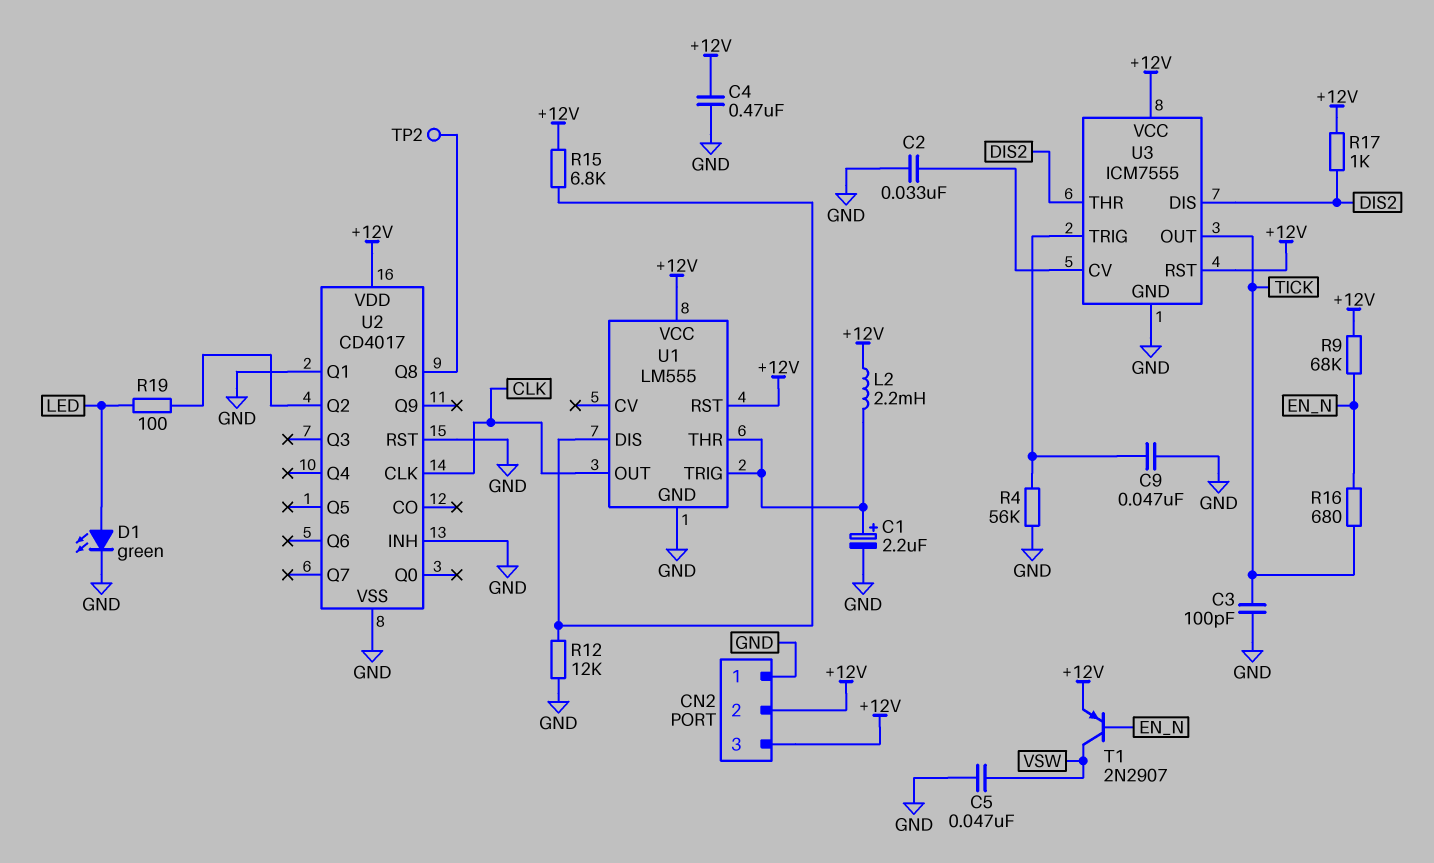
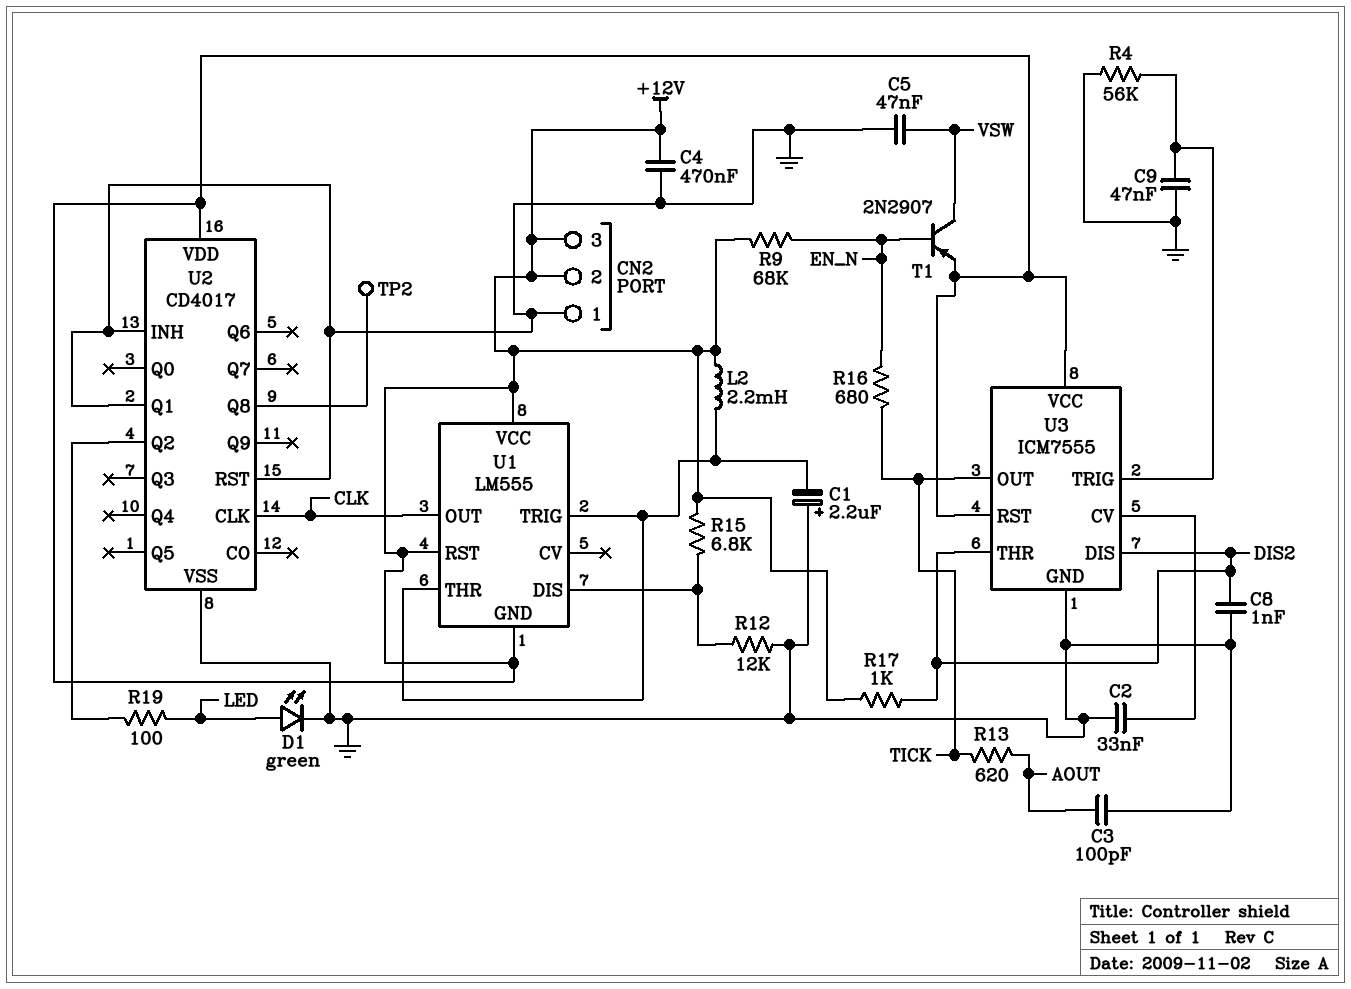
C1: 2.2uF (plus U1/THR, minus GND) -> 2.2uF (plus GND, minus U1/THR)
C3: 100pF (GND, TICK) -> 100pF (AOUT, GND)
C8: none -> 1nF (DIS2, GND)
R13: none -> 620 (AOUT, TICK)
U1 pin GND: GND -> +12V

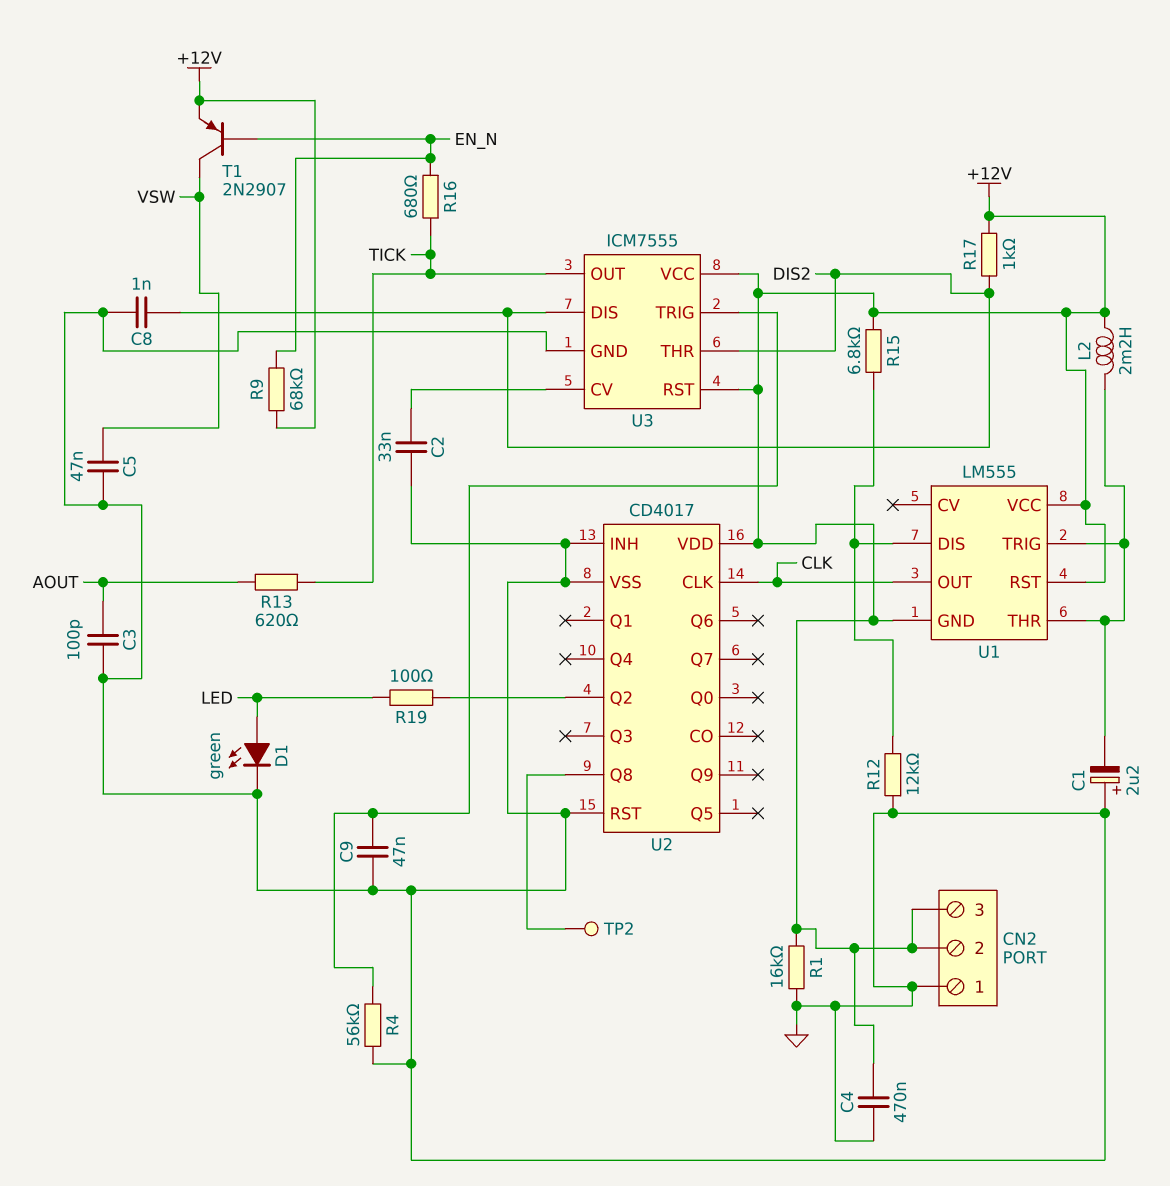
R1: none -> 16k (+12V, GND)
U2 pin Q1: GND -> none

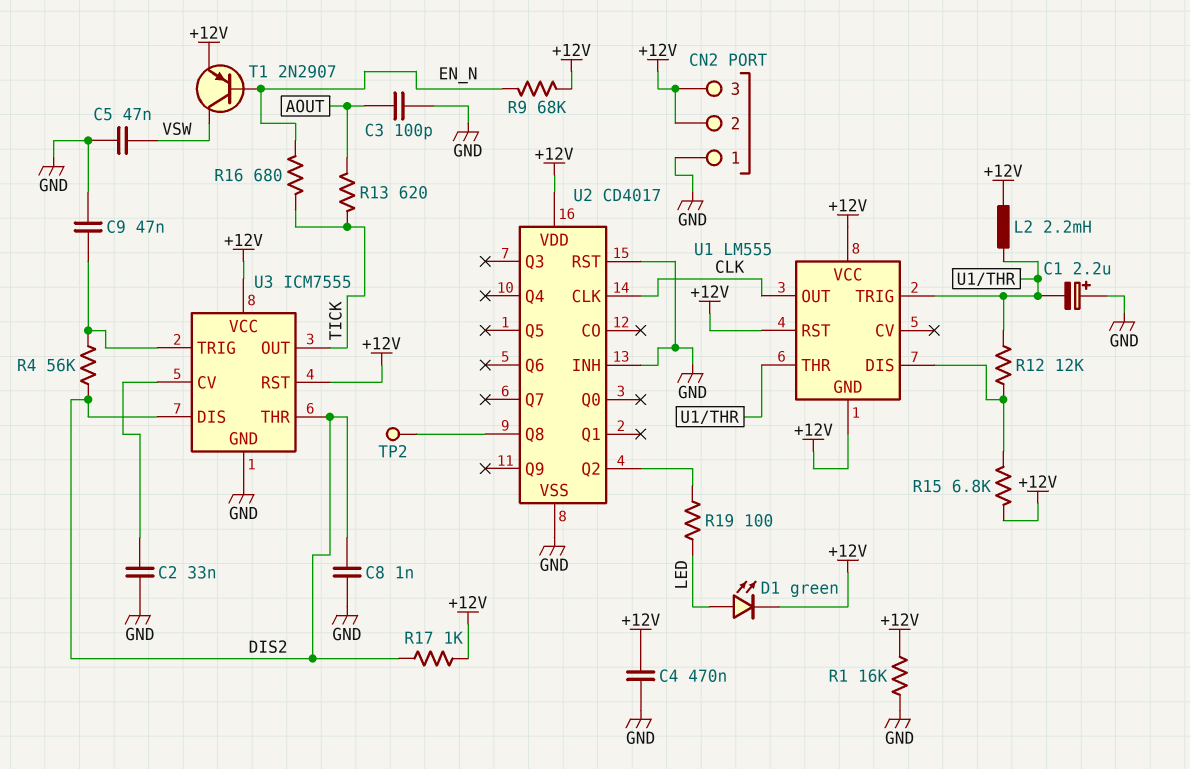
D1: LED green (A LED, K GND) -> LED green (A LED, K +12V)
R4: 56k (GND, U3/TRIG) -> 56k (DIS2, U3/TRIG)
R12: 12k (GND, U1/DIS) -> 12k (U1/DIS, U1/THR)

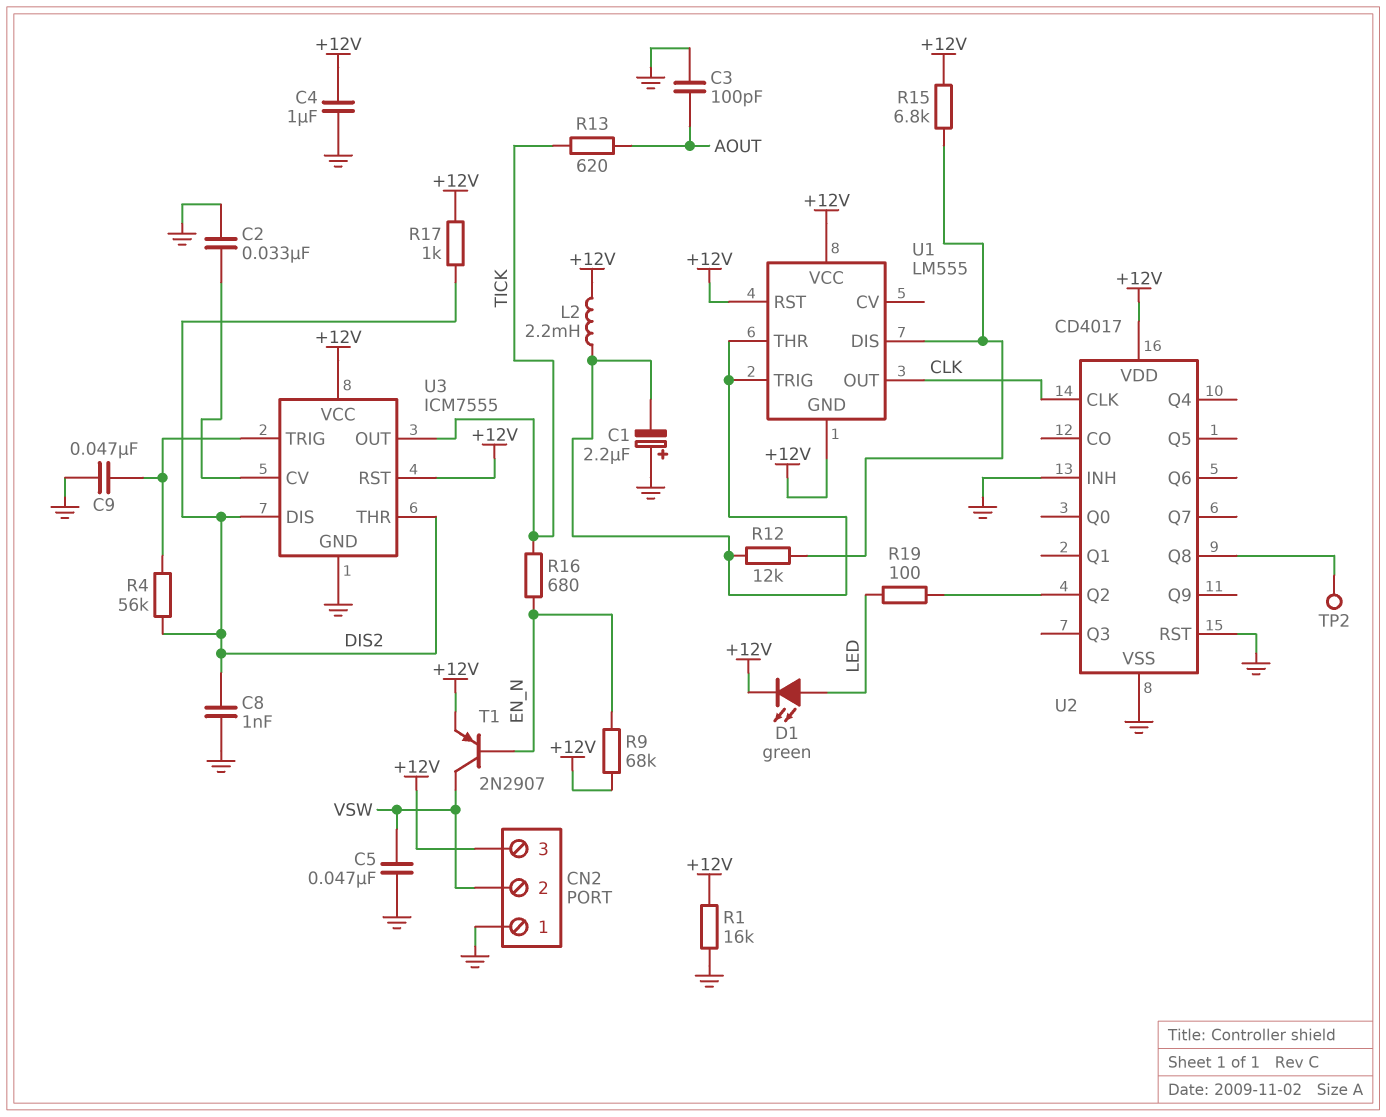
C4: 470nF (+12V, GND) -> 1uF (+12V, GND)
CN2 pin 2: +12V -> VSW

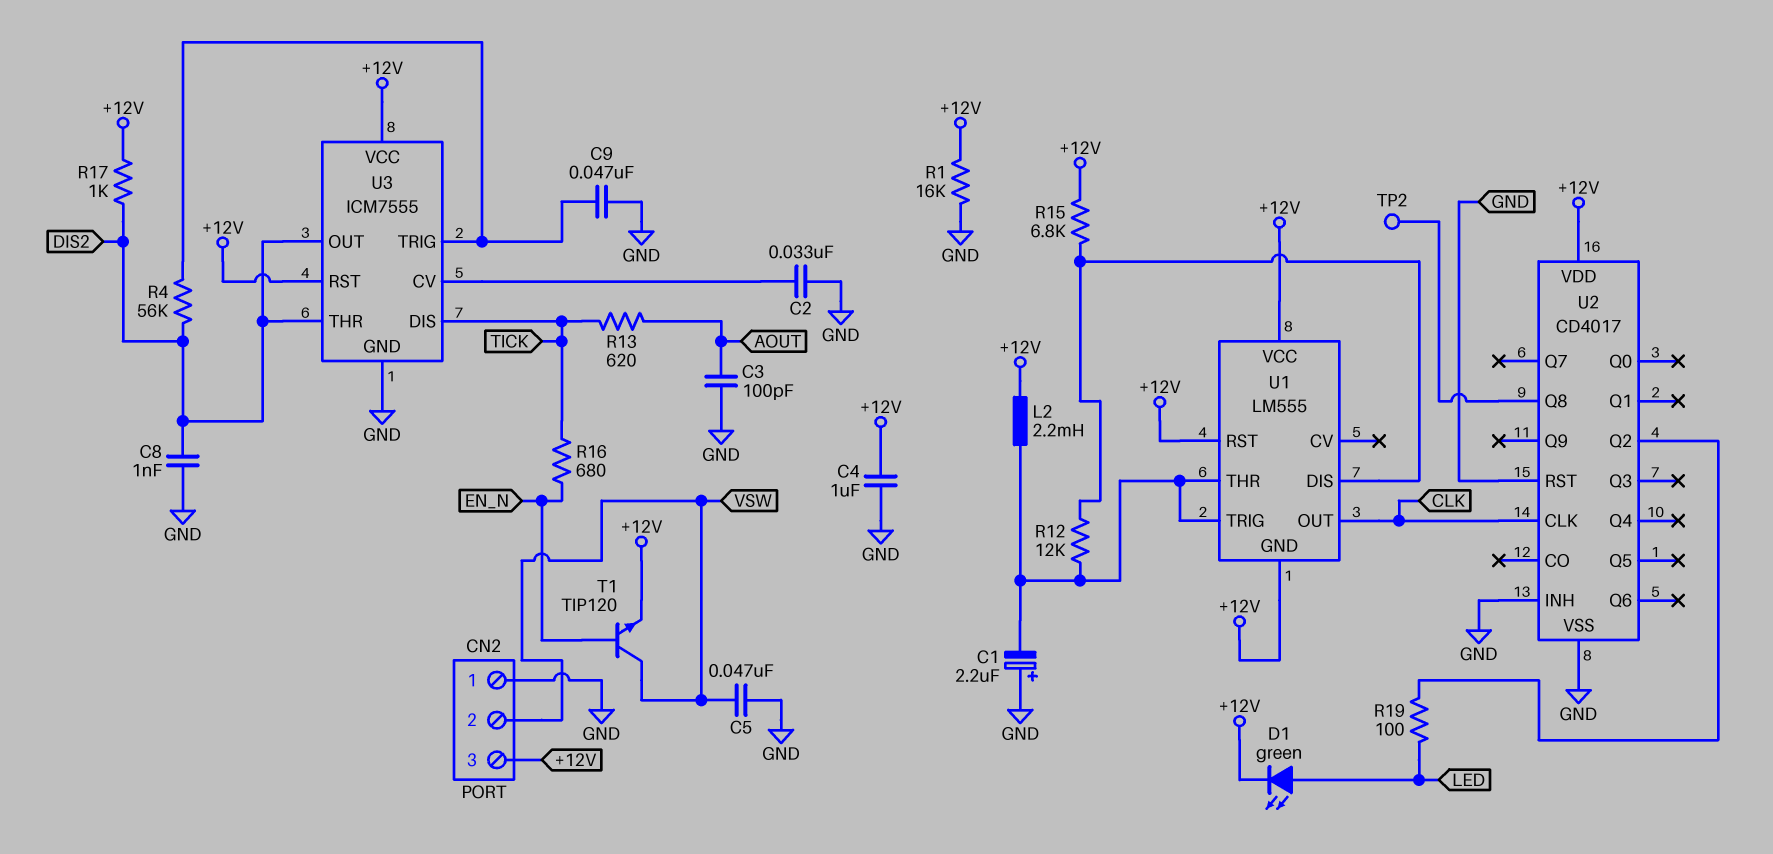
R9: 68k (+12V, EN_N) -> none
T1: PNP 2N2907 (B EN_N, C VSW, E +12V) -> NPN TIP120 (B EN_N, C VSW, E +12V)
U3 pin DIS: DIS2 -> TICK
U3 pin OUT: TICK -> DIS2

